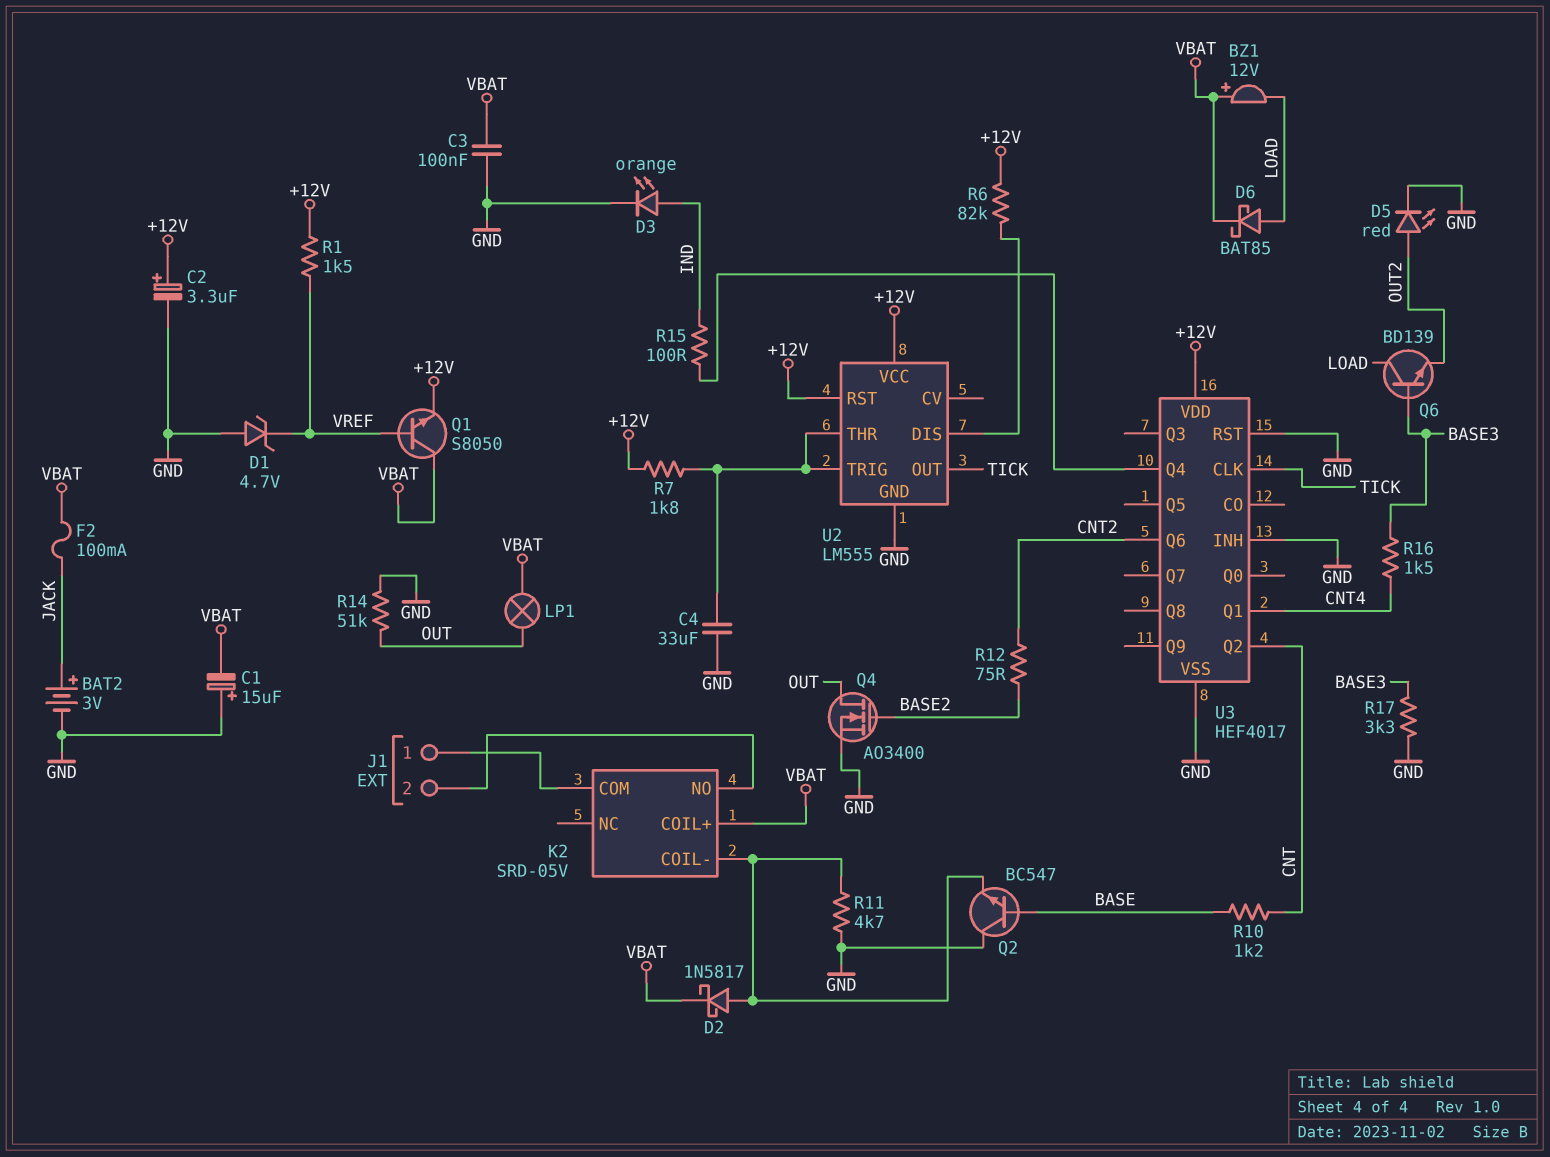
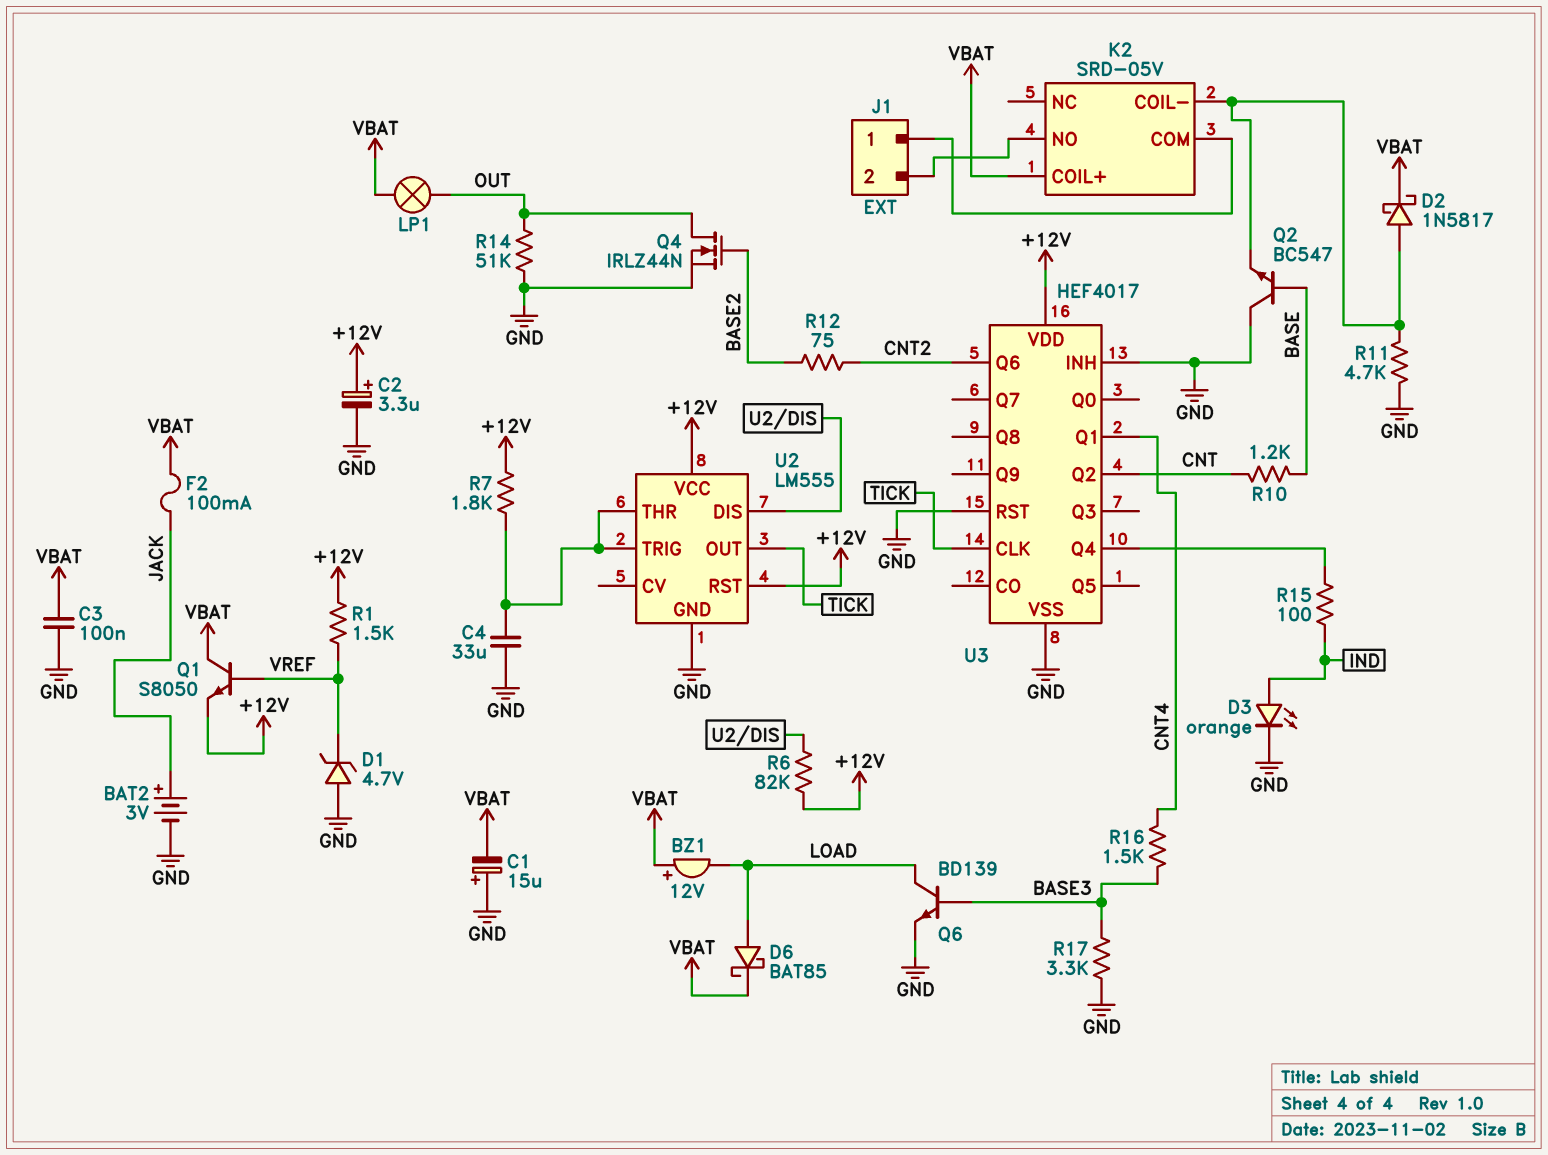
D5: LED red (A OUT2, K GND) -> none
Q4: NMOS AO3400 (G BASE2, D OUT, S GND) -> NMOS IRLZ44N (G BASE2, D OUT, S GND)
Q6: NPN BD139 (B BASE3, C LOAD, E OUT2) -> NPN BD139 (B BASE3, C LOAD, E GND)

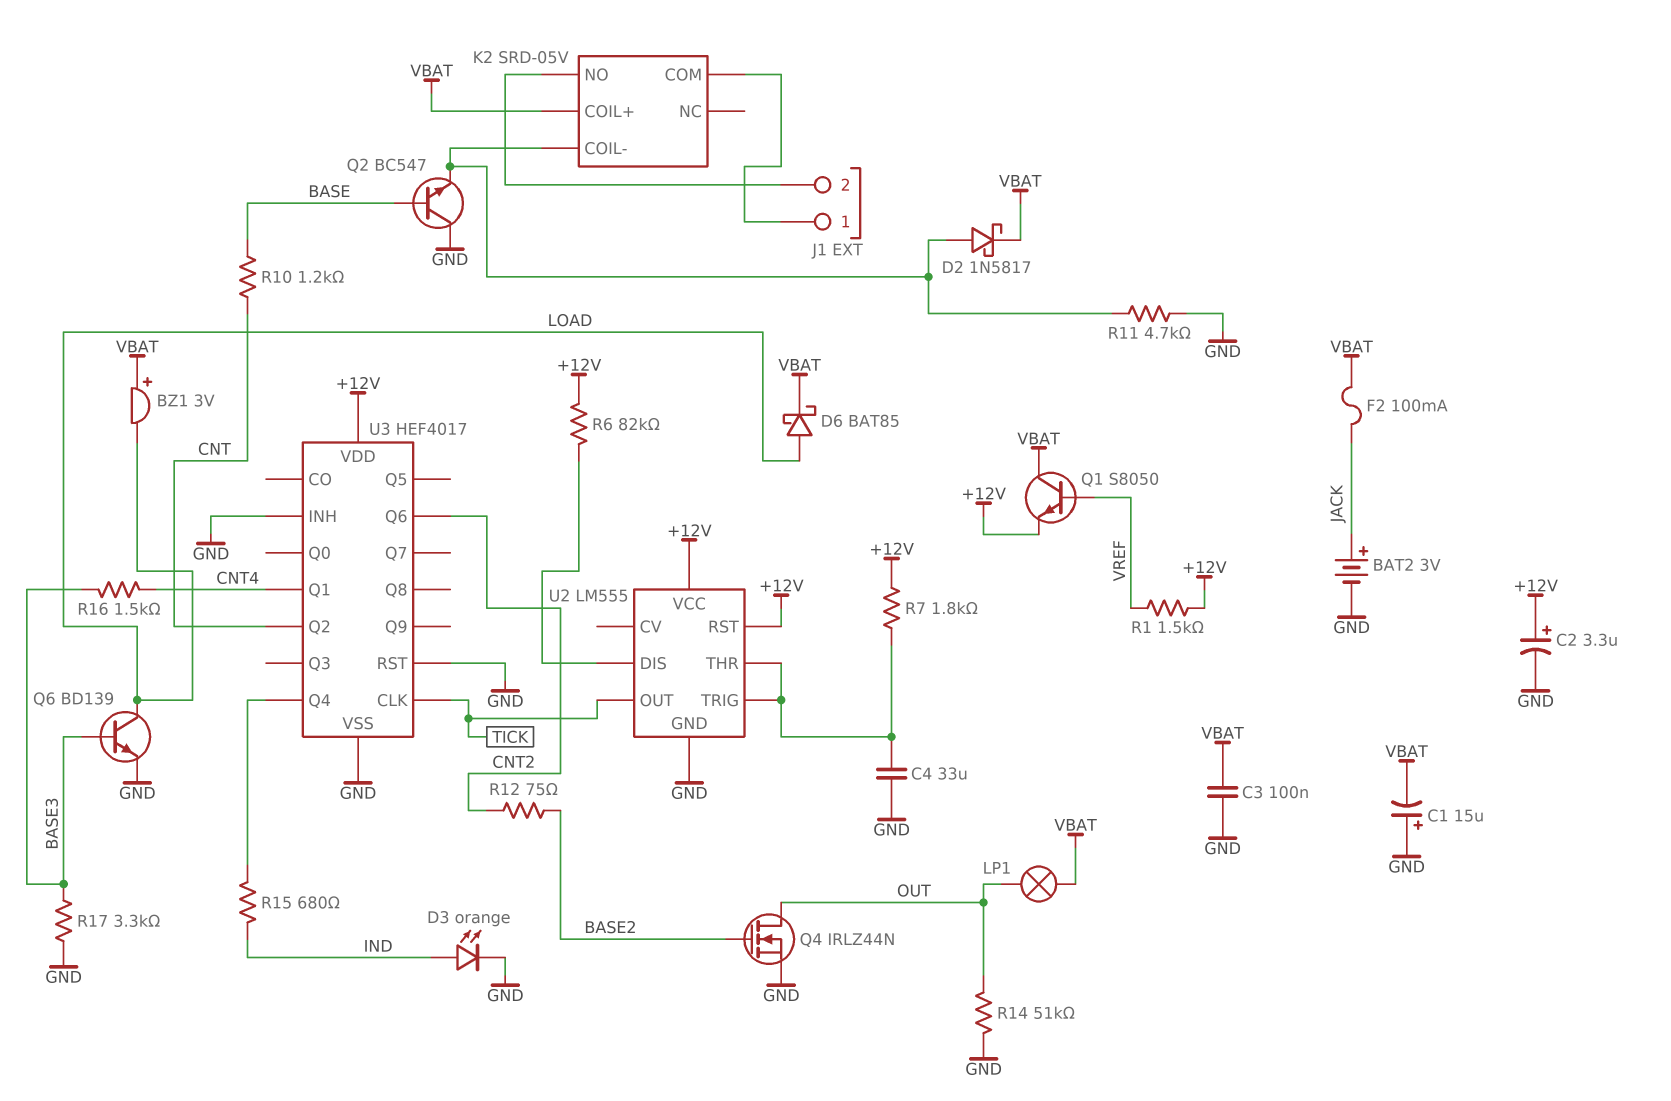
BZ1: buzzer 12V (plus VBAT, minus LOAD) -> buzzer 3V (plus VBAT, minus LOAD)
D1: zener 4.7V (A GND, K VREF) -> none
R15: 100 (IND, U3/Q4) -> 680 (IND, U3/Q4)

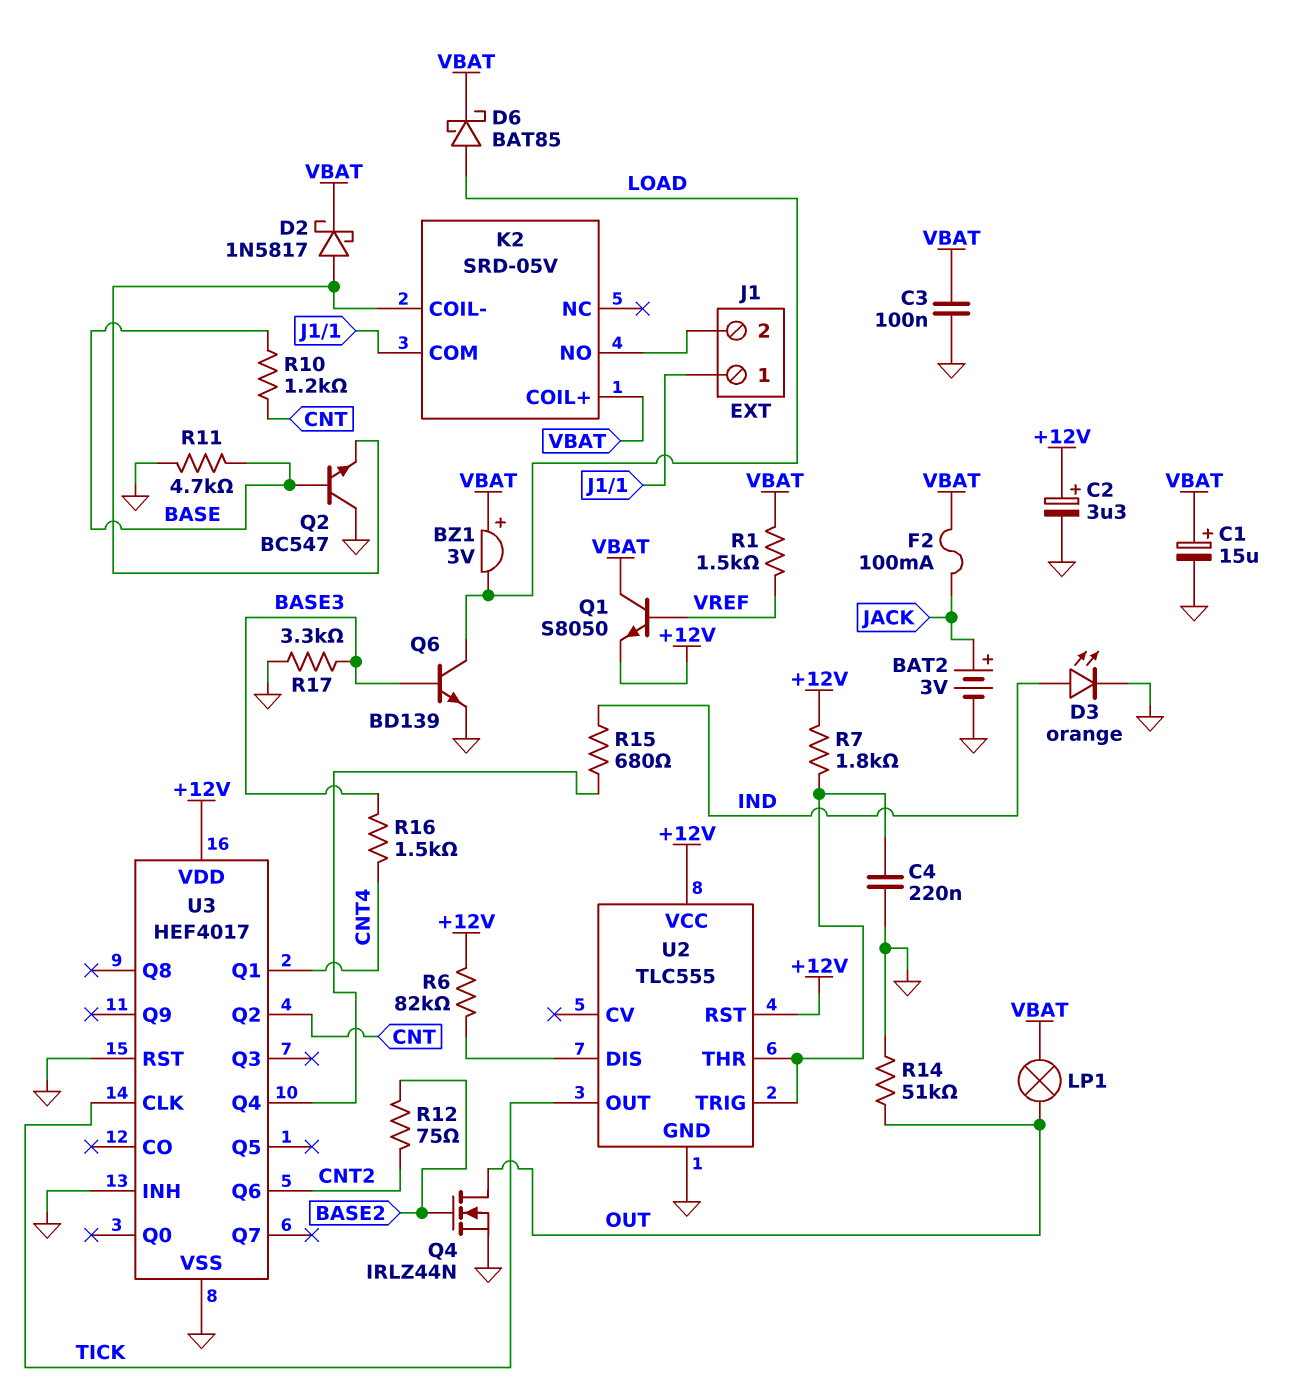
C1: 15uF (plus GND, minus VBAT) -> 15uF (plus VBAT, minus GND)
C4: 33uF (GND, U2/THR) -> 220nF (GND, U2/THR)
R1: 1.5k (+12V, VREF) -> 1.5k (VBAT, VREF)
R11: 4.7k (GND, K2/COIL-) -> 4.7k (BASE, GND)
U2: LM555 -> TLC555

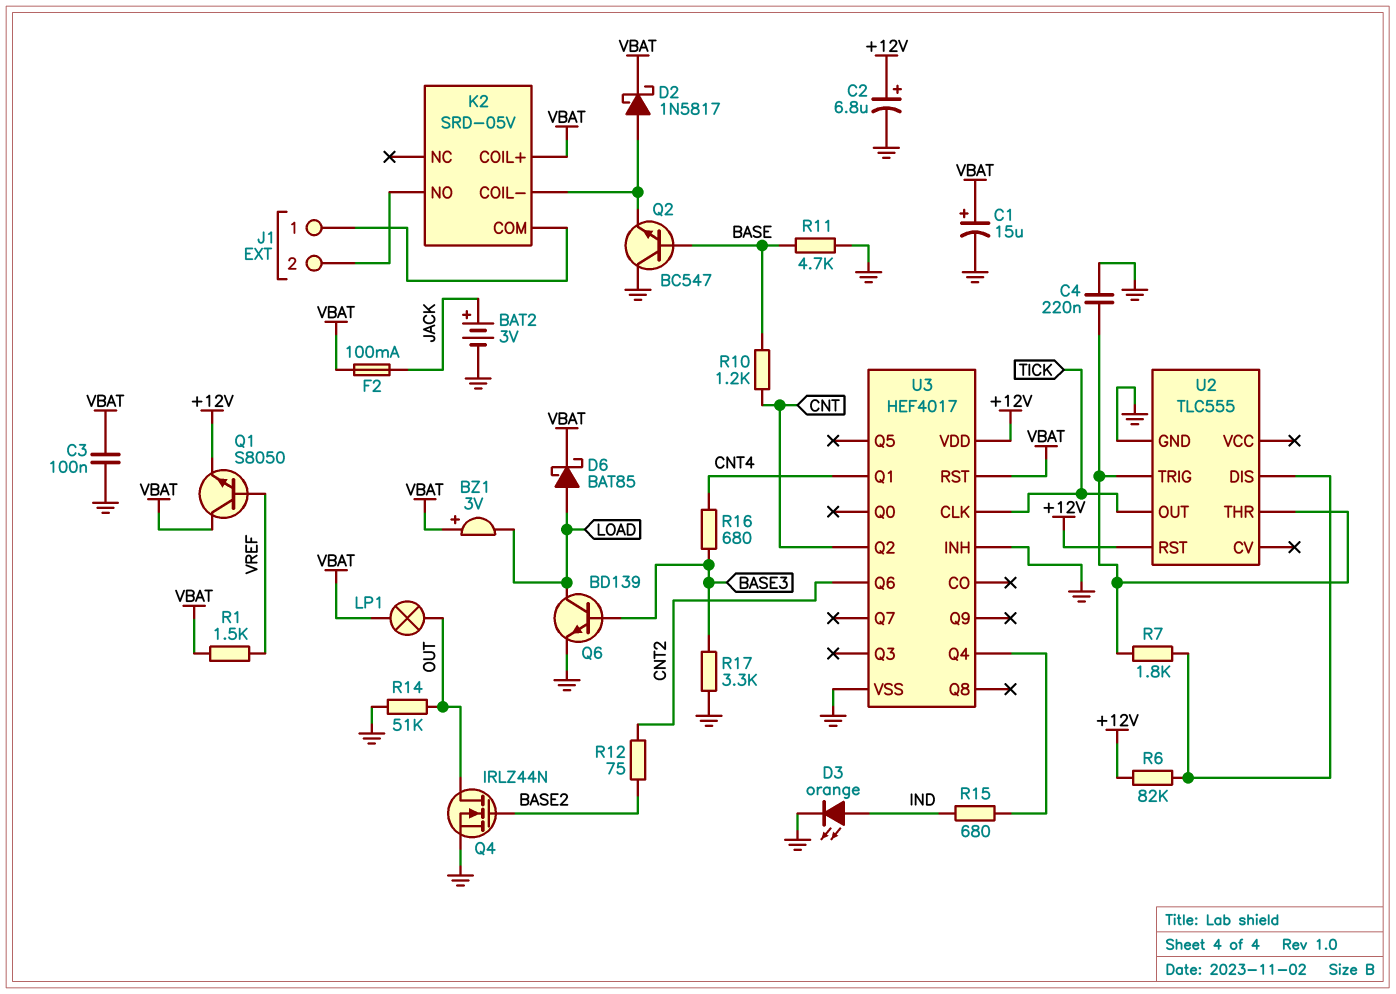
C2: 3.3uF (plus +12V, minus GND) -> 6.8uF (plus +12V, minus GND)
R7: 1.8k (+12V, U2/THR) -> 1.8k (U2/DIS, U2/THR)
R16: 1.5k (BASE3, CNT4) -> 680 (BASE3, CNT4)
U2 pin VCC: +12V -> none
U3 pin RST: GND -> VBAT

